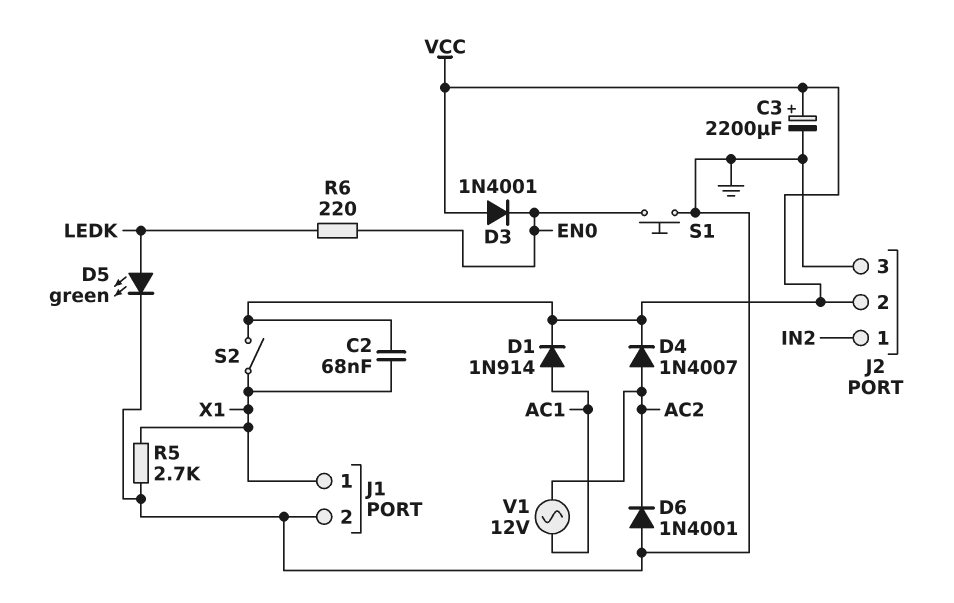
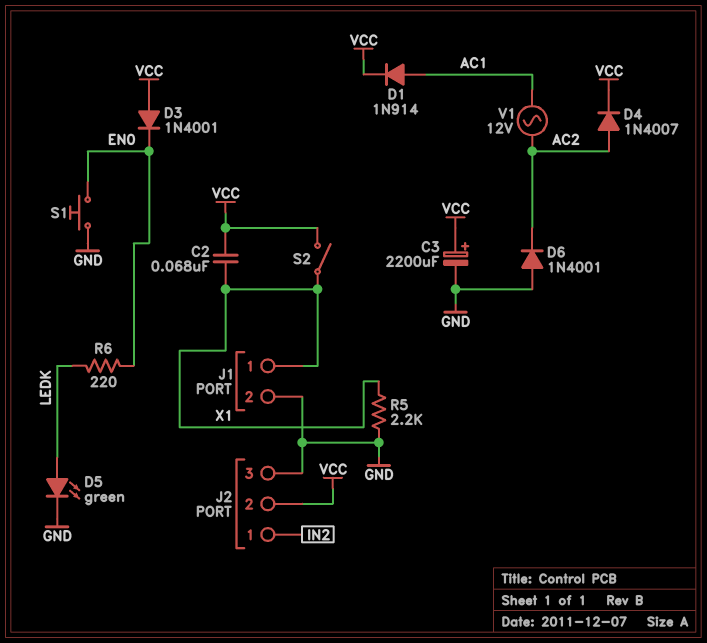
R5: 2.7k (GND, X1) -> 2.2k (GND, X1)

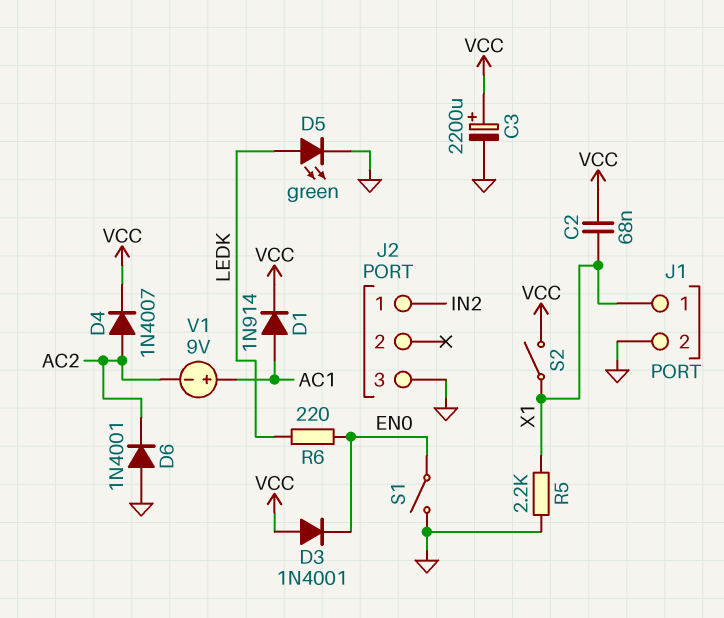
J2 pin 2: VCC -> none
S1: button (EN0, GND) -> switch (EN0, GND)
V1: AC 12V (AC1, AC2) -> 9V (plus AC1, minus AC2)

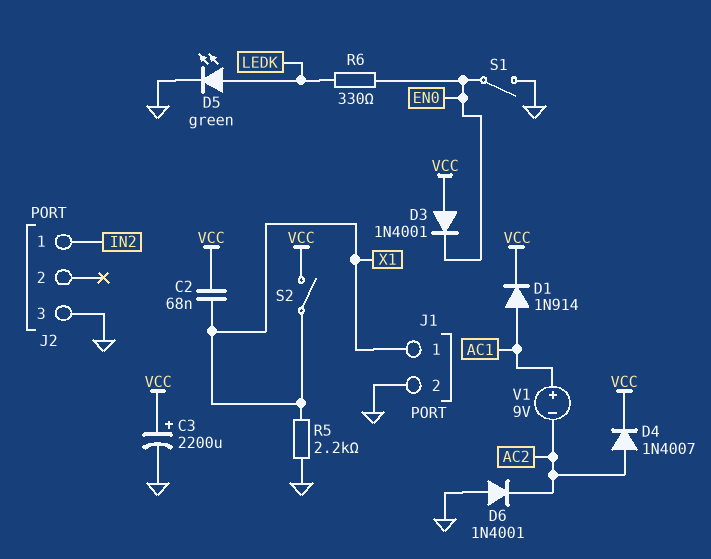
R6: 220 (EN0, LEDK) -> 330 (EN0, LEDK)

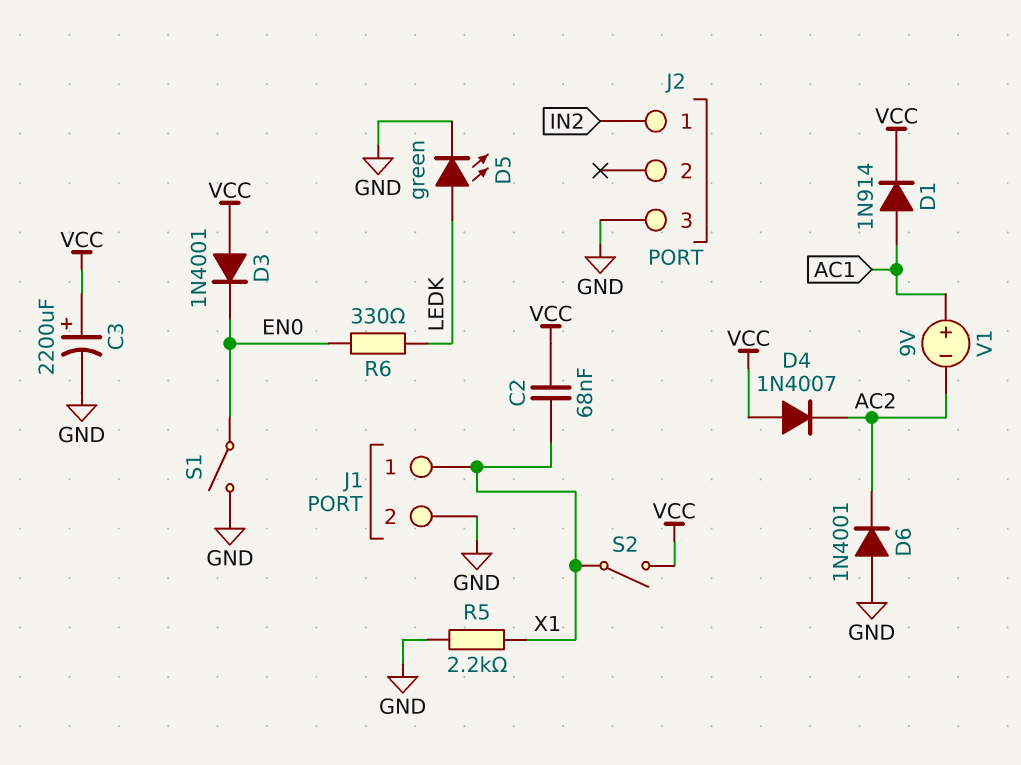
D4: diode 1N4007 (A AC2, K VCC) -> diode 1N4007 (A VCC, K AC2)

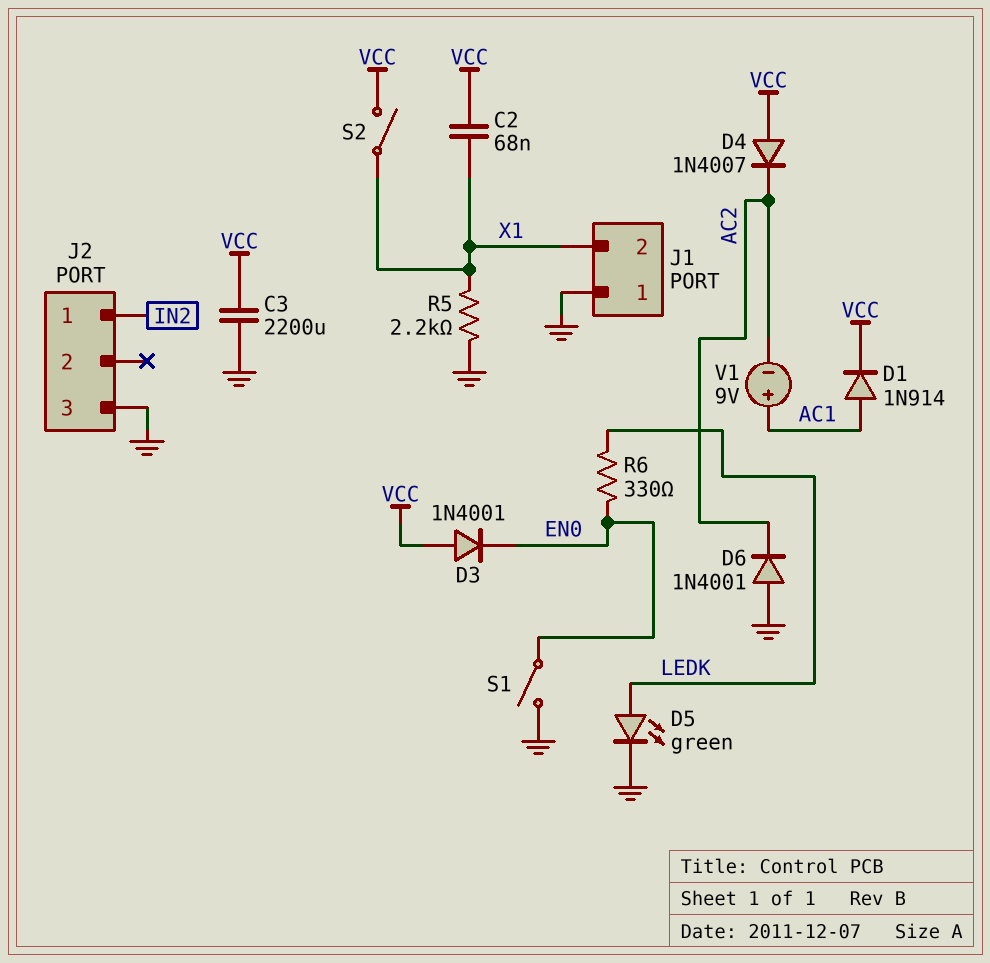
C3: 2200uF (plus VCC, minus GND) -> 2200uF (GND, VCC)
J1 pin 1: X1 -> GND
J1 pin 2: GND -> X1

